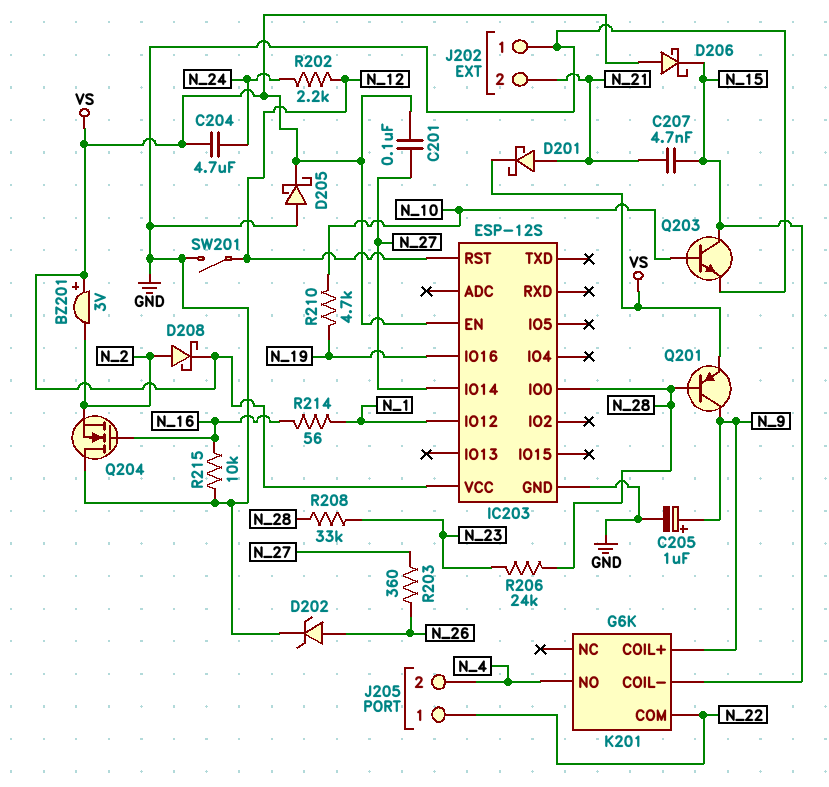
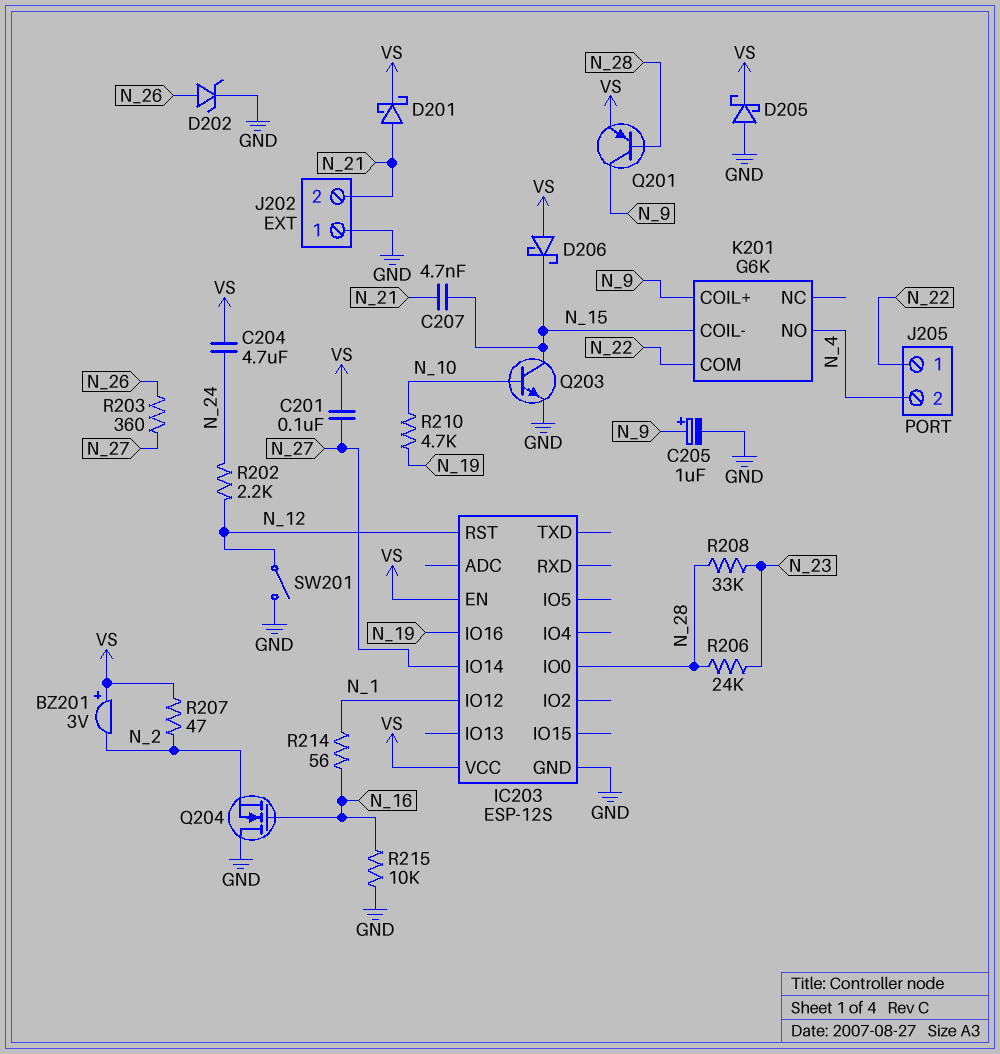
D208: schottky (A N_2, K VS) -> none
R207: none -> 47 (N_2, VS)

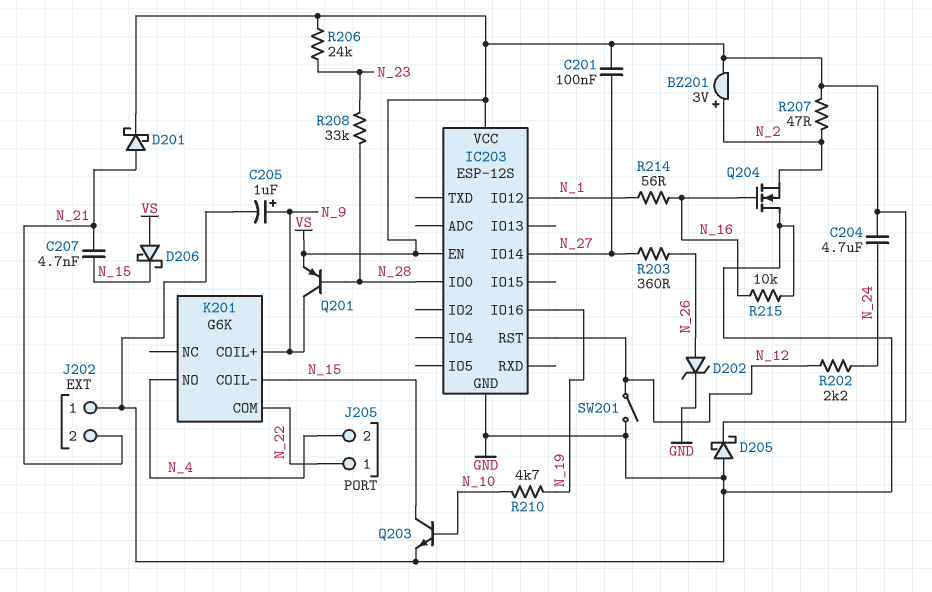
BZ201: buzzer 3V (plus VS, minus N_2) -> buzzer 3V (plus N_2, minus VS)
R206: 24k (N_23, N_28) -> 24k (N_23, VS)

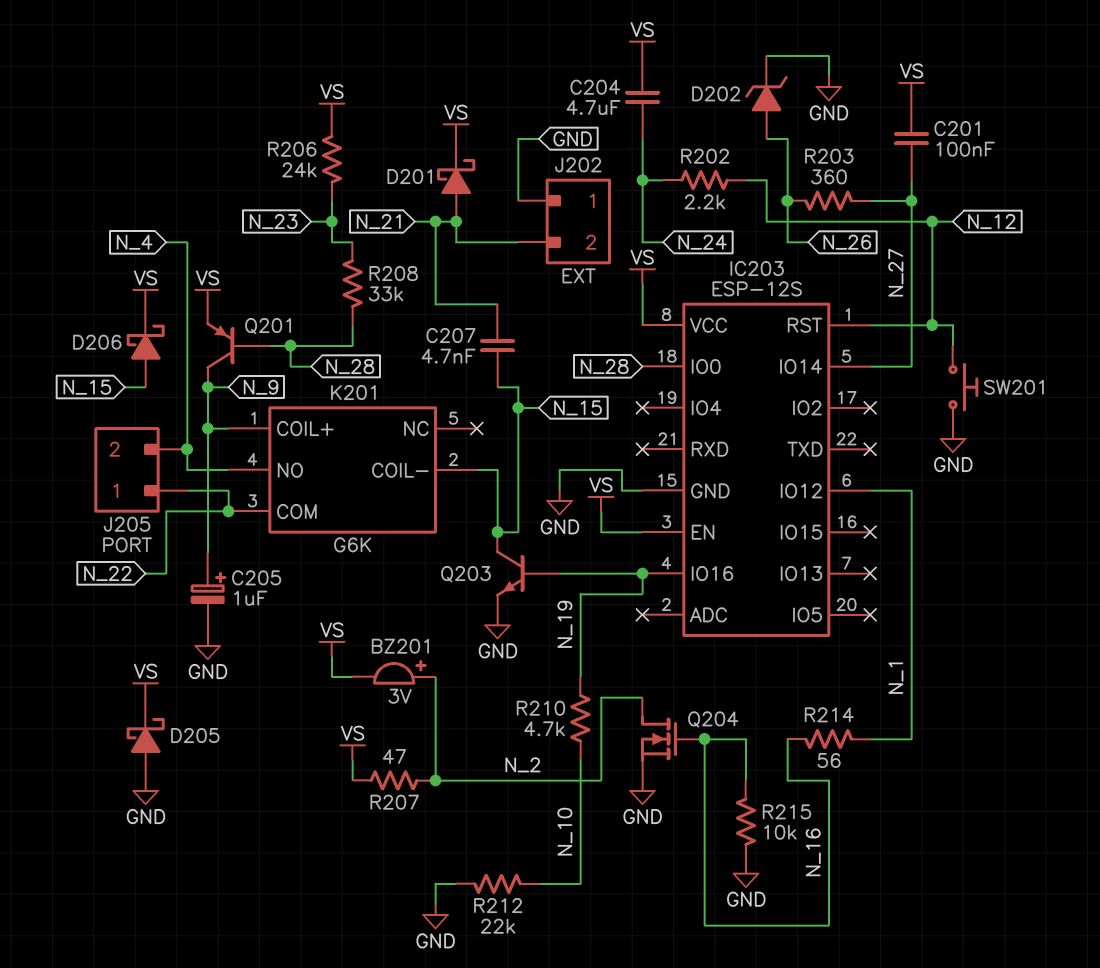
D206: schottky (A VS, K N_15) -> schottky (A N_15, K VS)
Q203: NPN (B N_10, C N_15, E GND) -> NPN (B N_19, C N_15, E GND)
Q204: NMOS (G N_16, D GND, S N_2) -> NMOS (G N_16, D N_2, S GND)
R212: none -> 22k (GND, N_10)
SW201: switch (GND, N_12) -> button (GND, N_12)

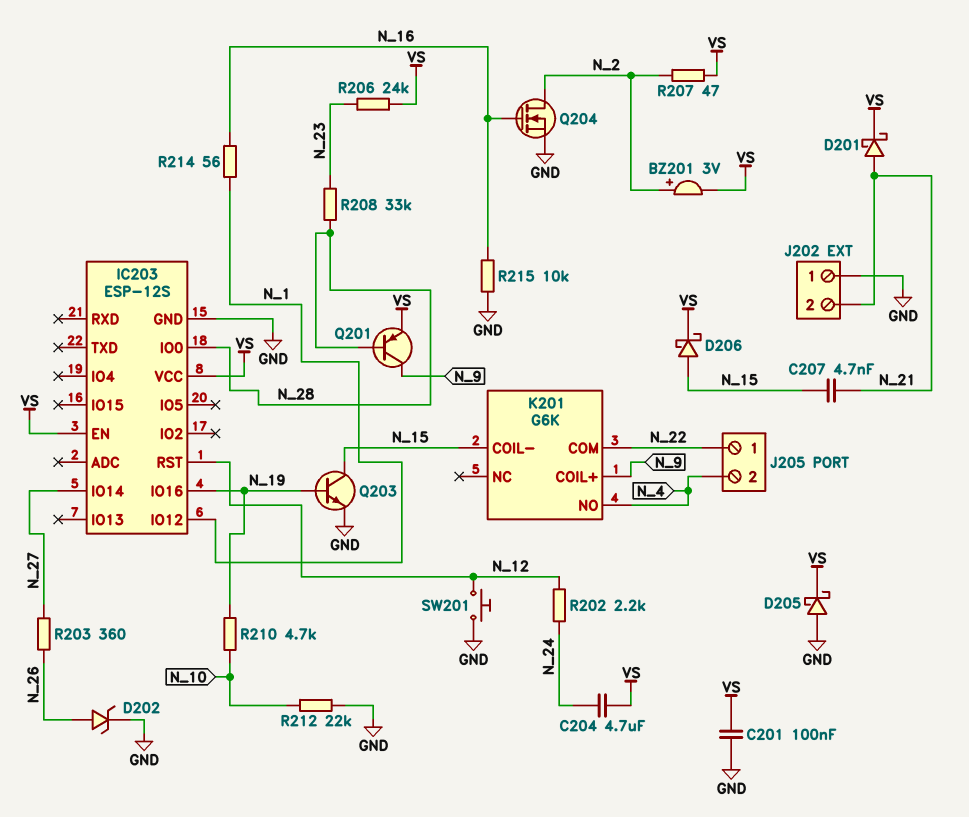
C201: 100nF (N_27, VS) -> 100nF (GND, VS)
C205: 1uF (plus N_9, minus GND) -> none

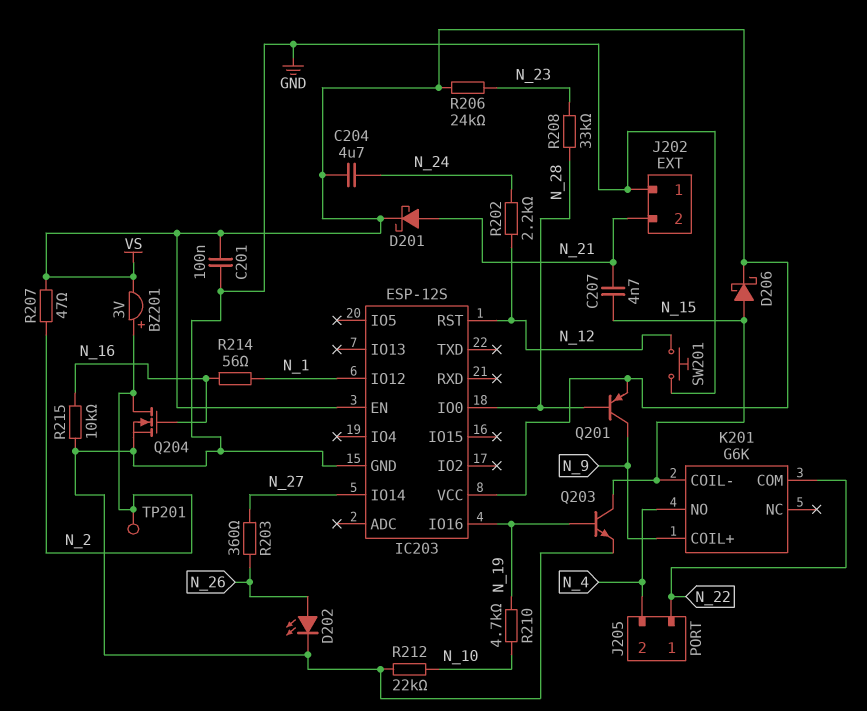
D202: zener (A N_26, K GND) -> LED (A N_26, K GND)
D205: schottky (A GND, K VS) -> none
TP201: none -> test point (N_2)

